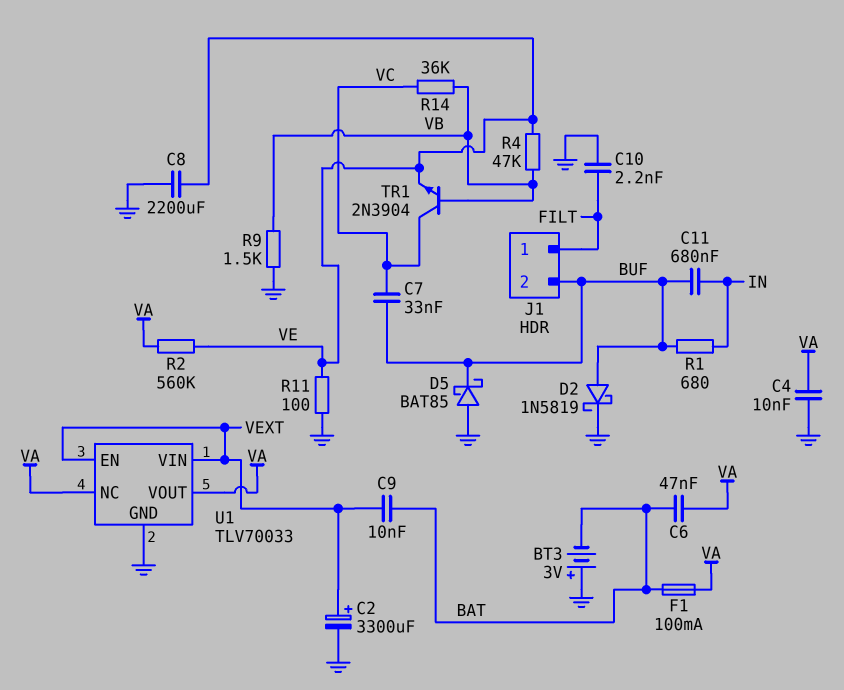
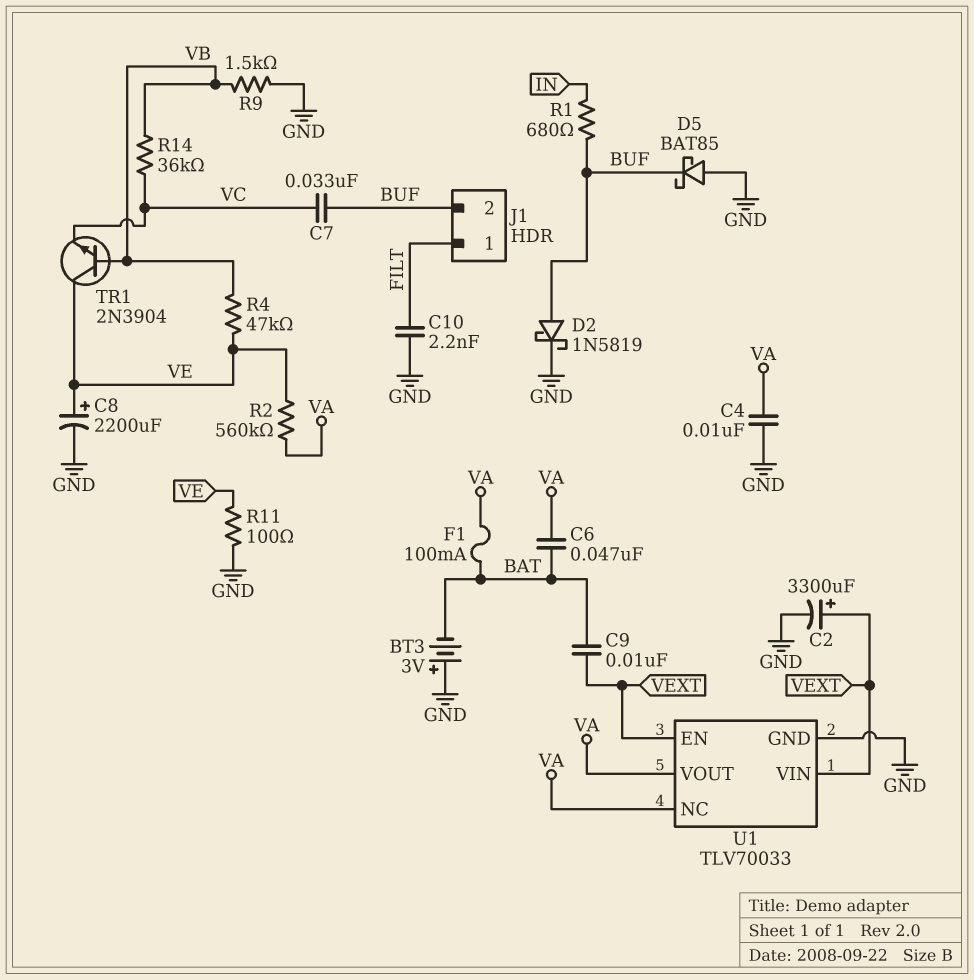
C8: 2200uF (GND, VE) -> 2200uF (plus VE, minus GND)
C11: 680nF (BUF, IN) -> none
TR1: NPN 2N3904 (B VB, C VC, E VE) -> NPN 2N3904 (B VB, C VE, E VC)

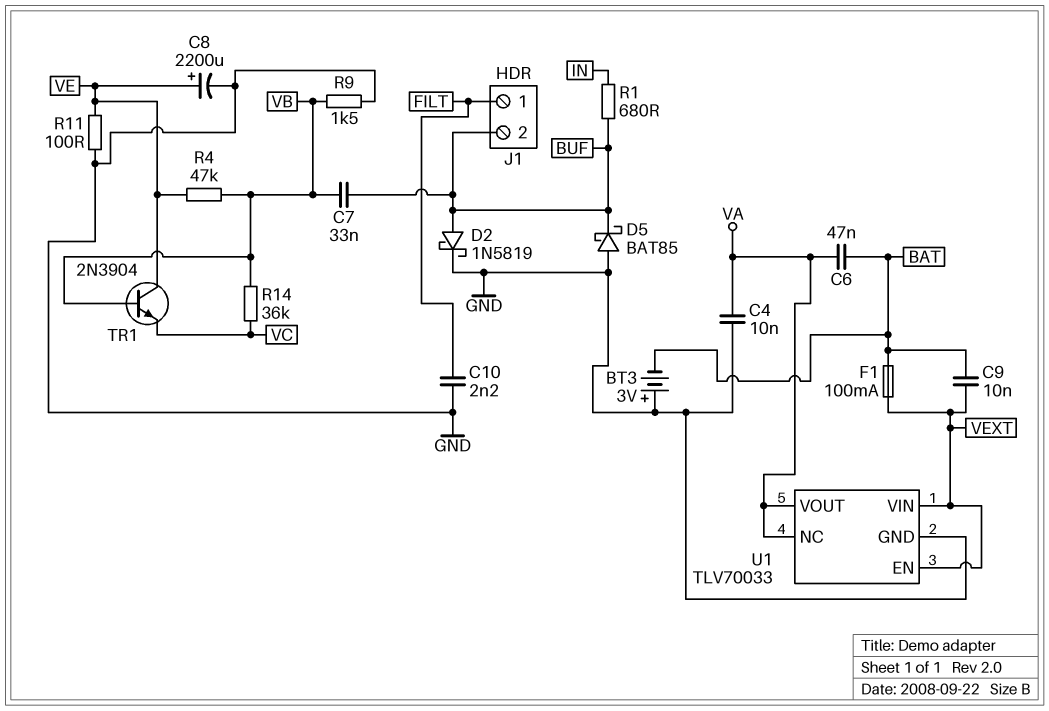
C2: 3300uF (plus VEXT, minus GND) -> none
C7: 33nF (BUF, VC) -> 33nF (BUF, VB)
F1: 100mA (BAT, VA) -> 100mA (BAT, VEXT)
R2: 560k (VA, VE) -> none

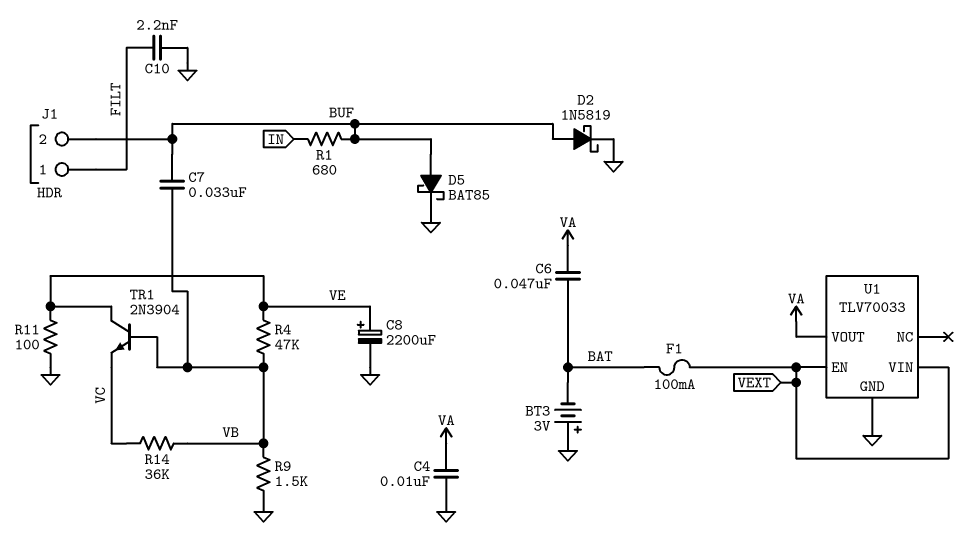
C9: 10nF (BAT, VEXT) -> none
D5: schottky BAT85 (A GND, K BUF) -> schottky BAT85 (A BUF, K GND)
U1 pin NC: VA -> none

